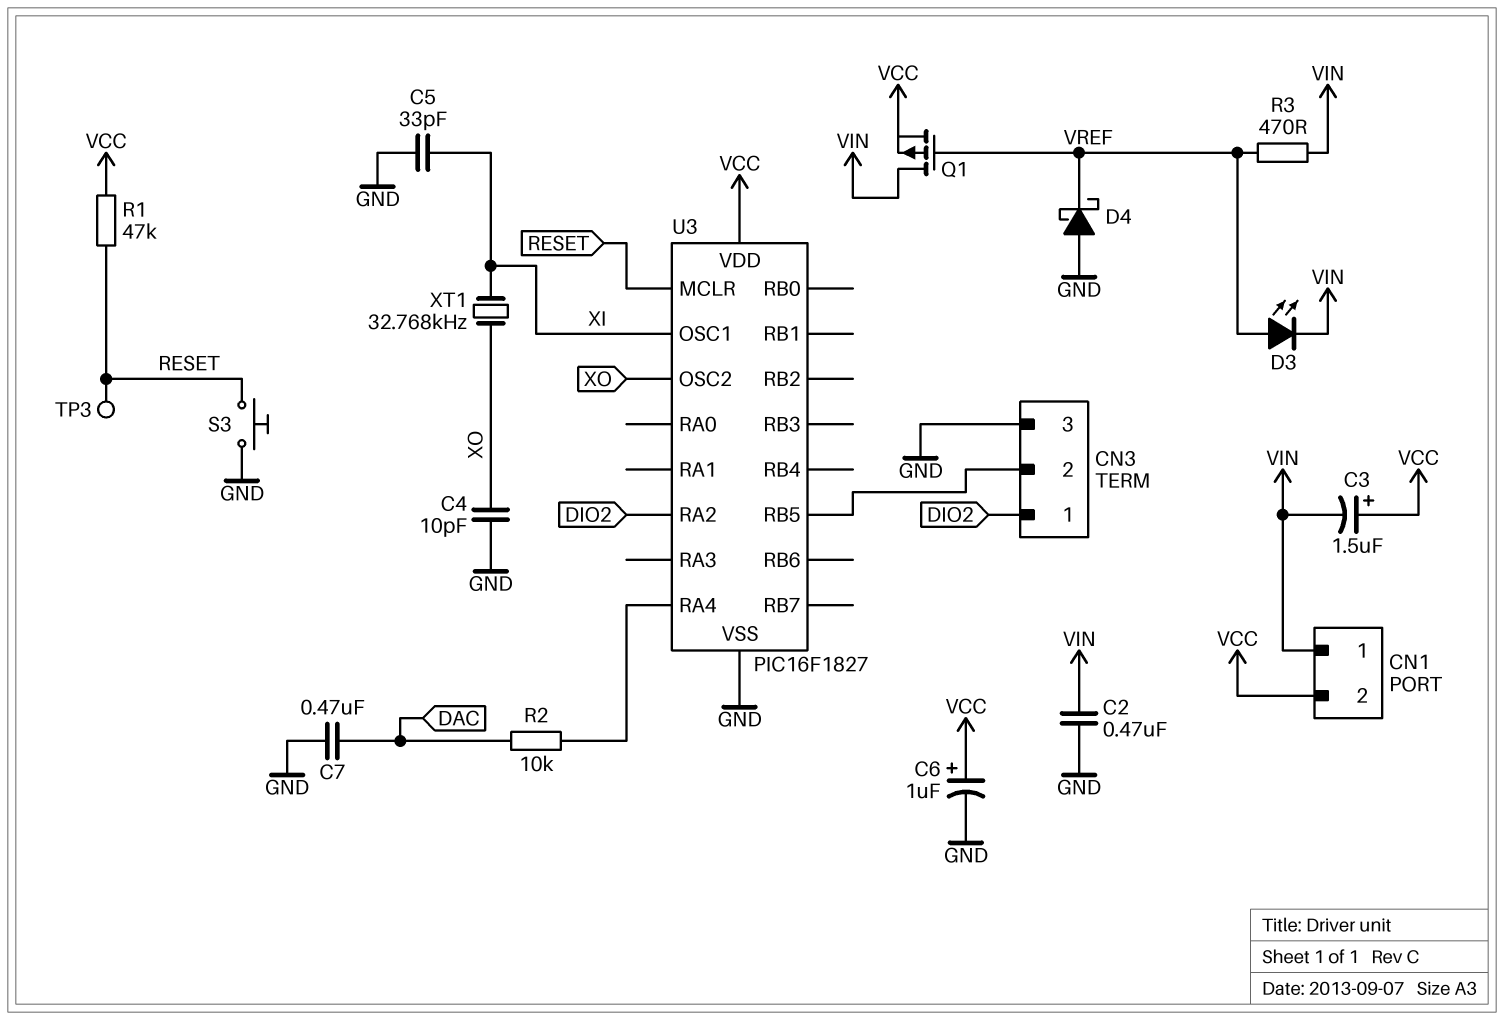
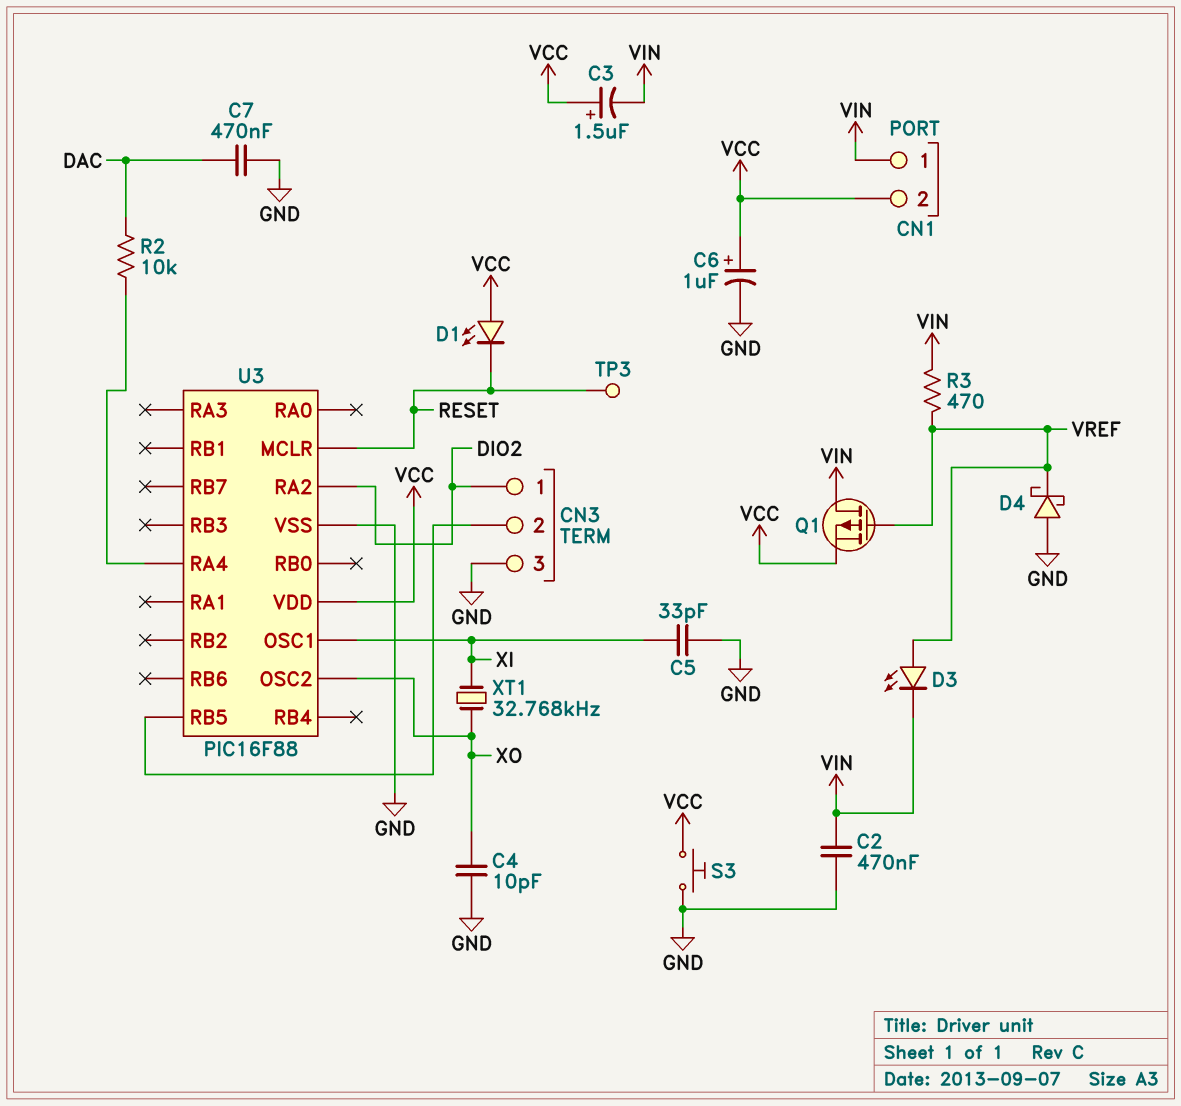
D1: none -> LED (A VCC, K RESET)
R1: 47k (RESET, VCC) -> none
S3: button (GND, RESET) -> button (GND, VCC)
U3: PIC16F1827 -> PIC16F88

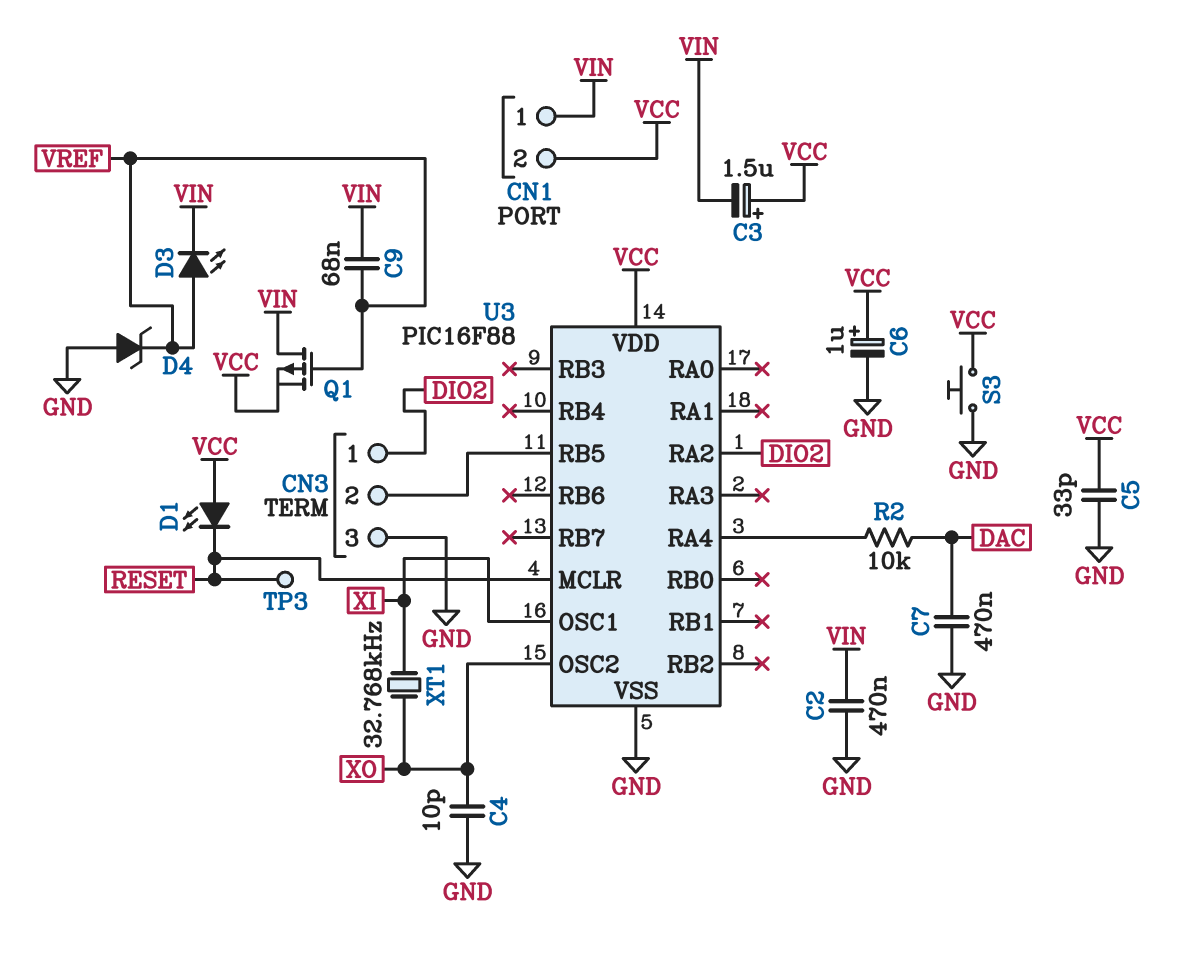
C5: 33pF (GND, XI) -> 33pF (GND, VCC)
C9: none -> 68nF (VIN, VREF)
D4: schottky (A GND, K VREF) -> zener (A GND, K VREF)
R3: 470 (VIN, VREF) -> none

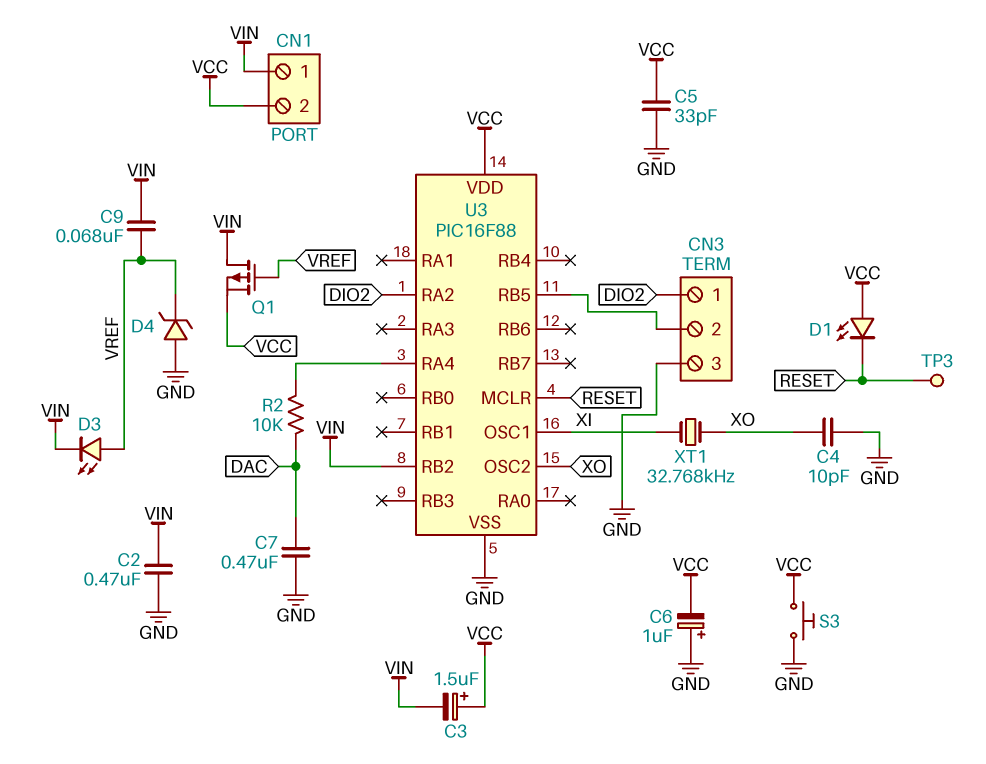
C6: 1uF (plus VCC, minus GND) -> 1uF (plus GND, minus VCC)
U3 pin RB2: none -> VIN

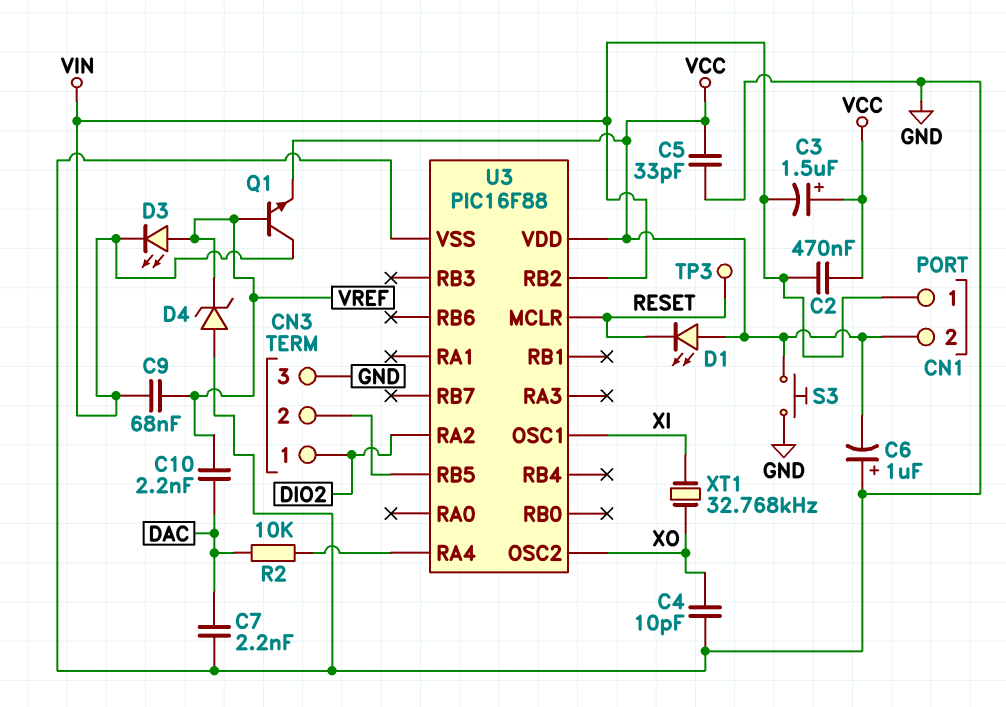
C2: 470nF (GND, VIN) -> 470nF (VCC, VIN)
C7: 470nF (DAC, GND) -> 2.2nF (DAC, GND)
C10: none -> 2.2nF (DAC, VREF)
Q1: PMOS (G VREF, D VIN, S VCC) -> NPN (B VREF, C VIN, E VCC)

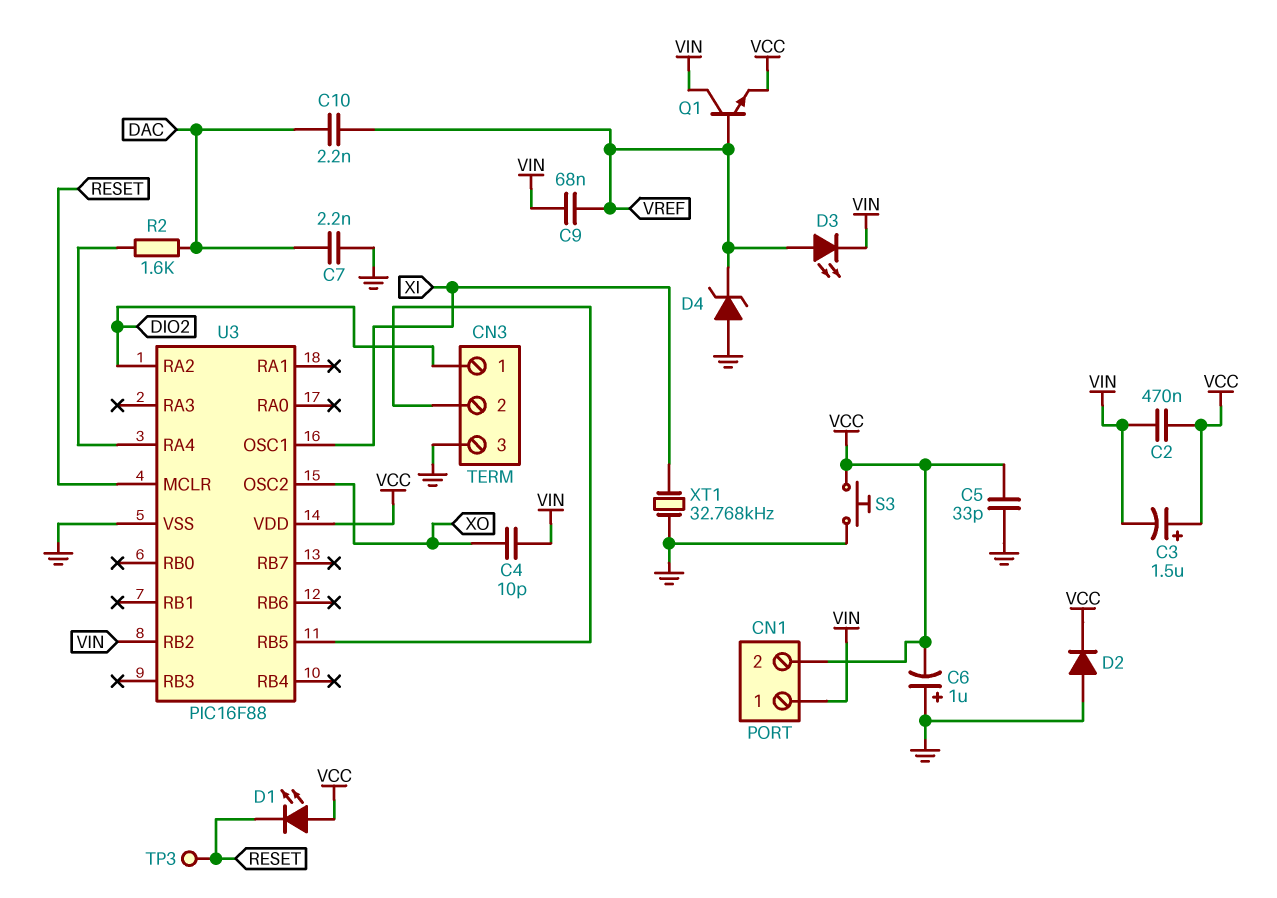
C4: 10pF (GND, XO) -> 10pF (VIN, XO)
D2: none -> diode (A GND, K VCC)
R2: 10k (DAC, U3/RA4) -> 1.6k (DAC, U3/RA4)
XT1: 32.768kHz (XI, XO) -> 32.768kHz (GND, XI)

